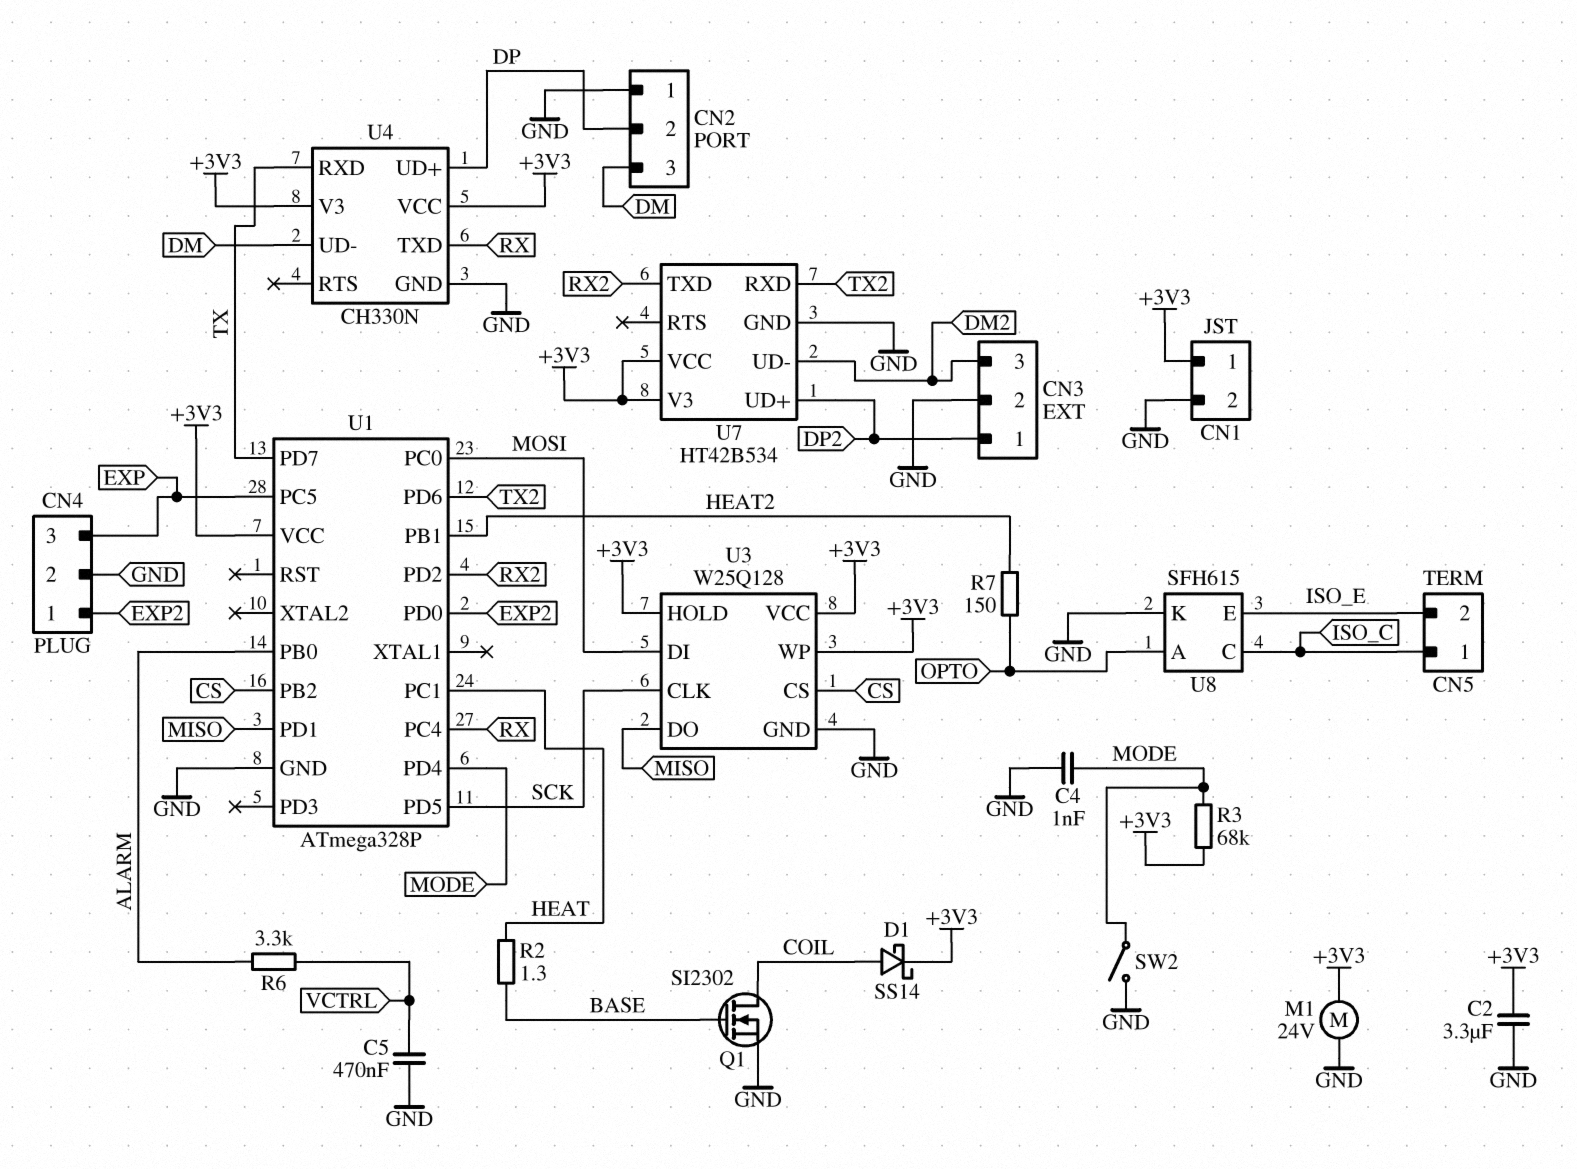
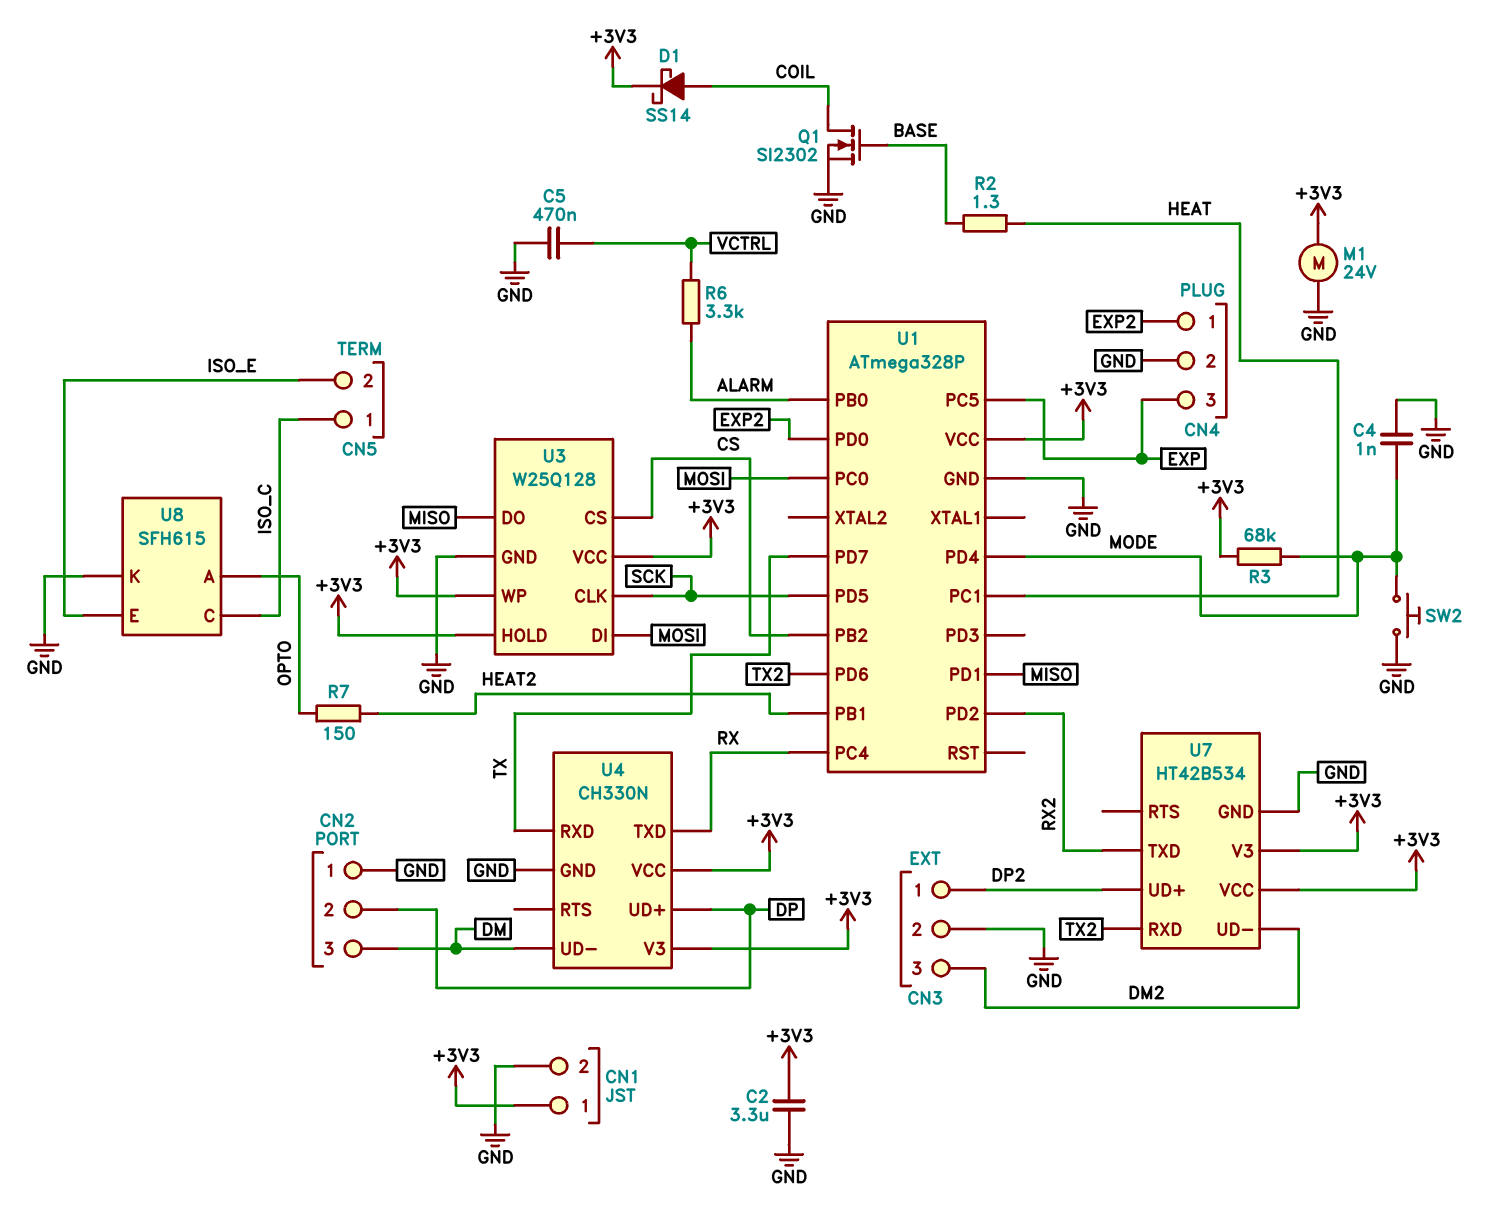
SW2: switch (GND, MODE) -> button (GND, MODE)

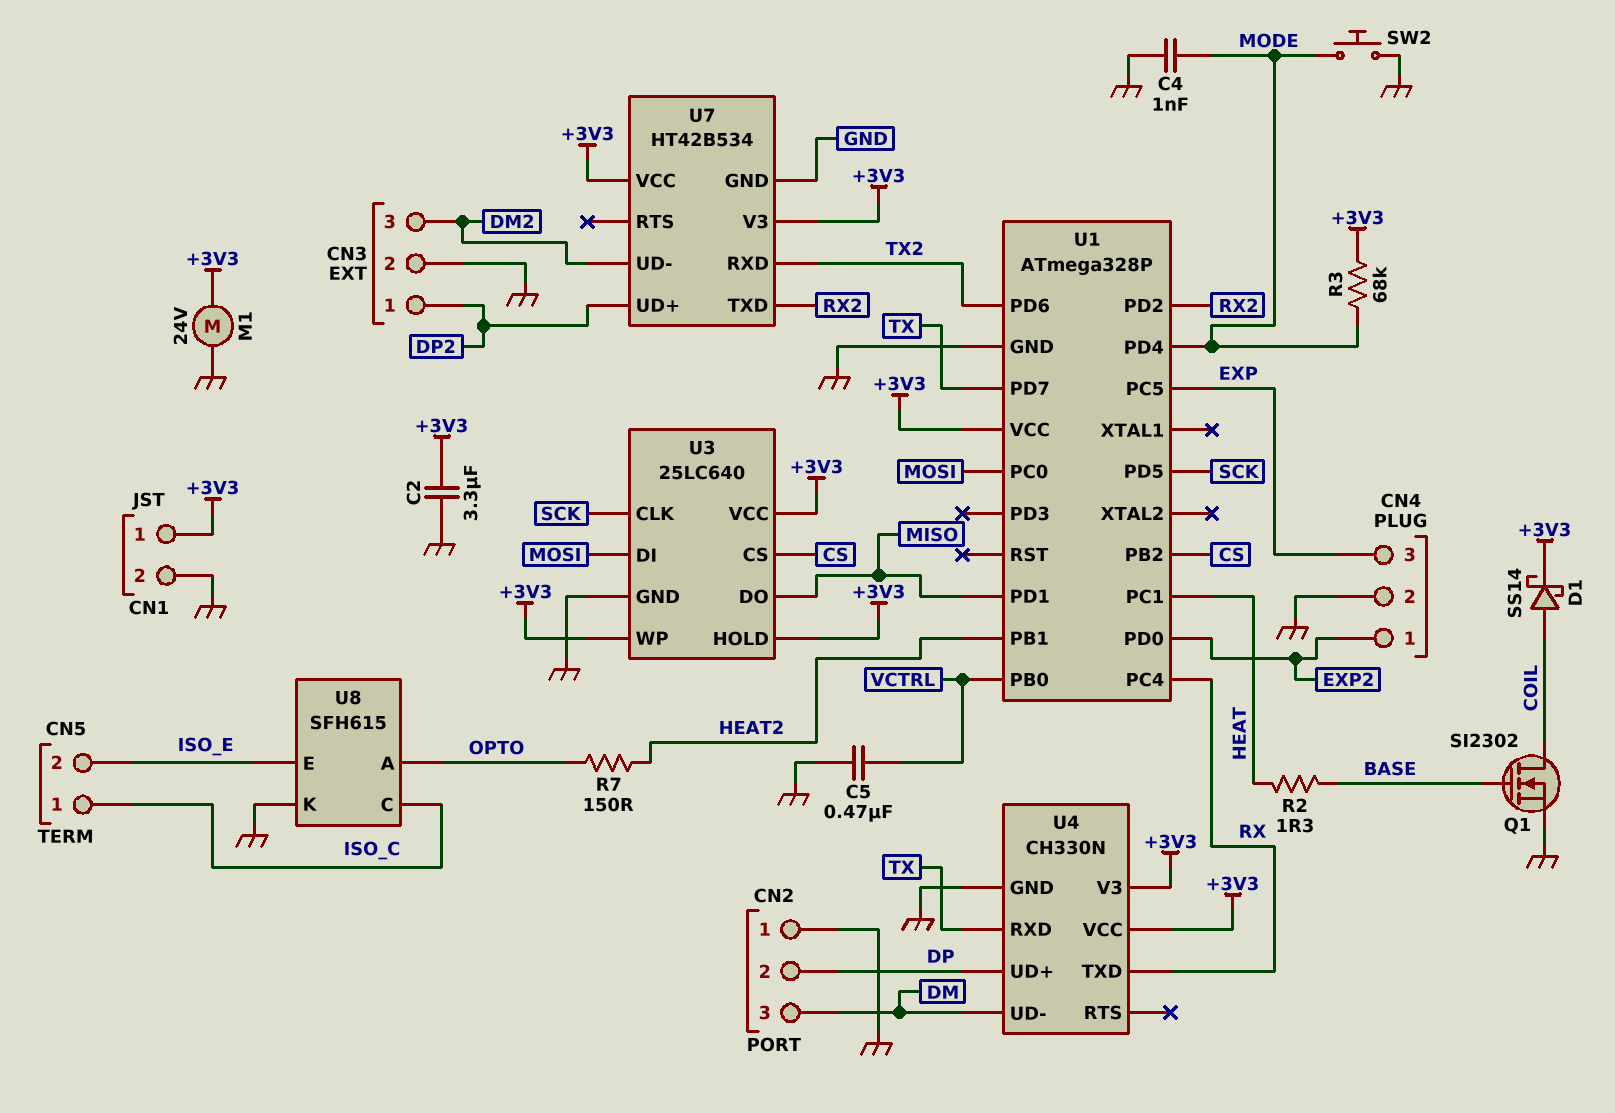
R6: 3.3k (ALARM, VCTRL) -> none
U1 pin PB0: ALARM -> VCTRL
U3: W25Q128 -> 25LC640

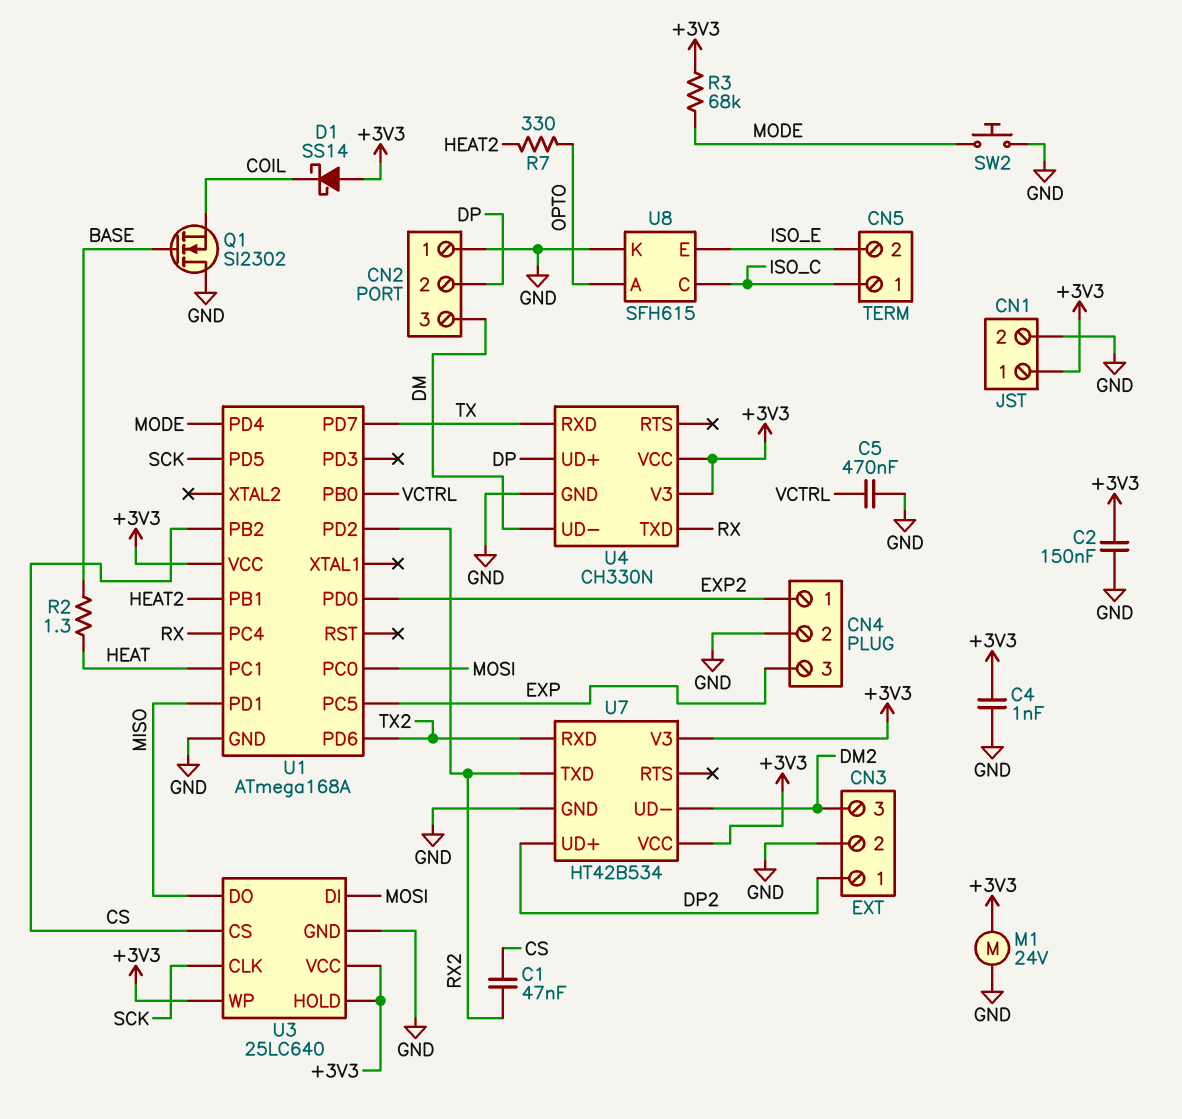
C1: none -> 47nF (CS, RX2)
C2: 3.3uF (+3V3, GND) -> 150nF (+3V3, GND)
C4: 1nF (GND, MODE) -> 1nF (+3V3, GND)
D1: schottky SS14 (A COIL, K +3V3) -> schottky SS14 (A +3V3, K COIL)
Q1: NMOS SI2302 (G BASE, D COIL, S GND) -> NMOS SI2302 (G BASE, D GND, S COIL)
R7: 150 (HEAT2, OPTO) -> 330 (HEAT2, OPTO)
U1: ATmega328P -> ATmega168A

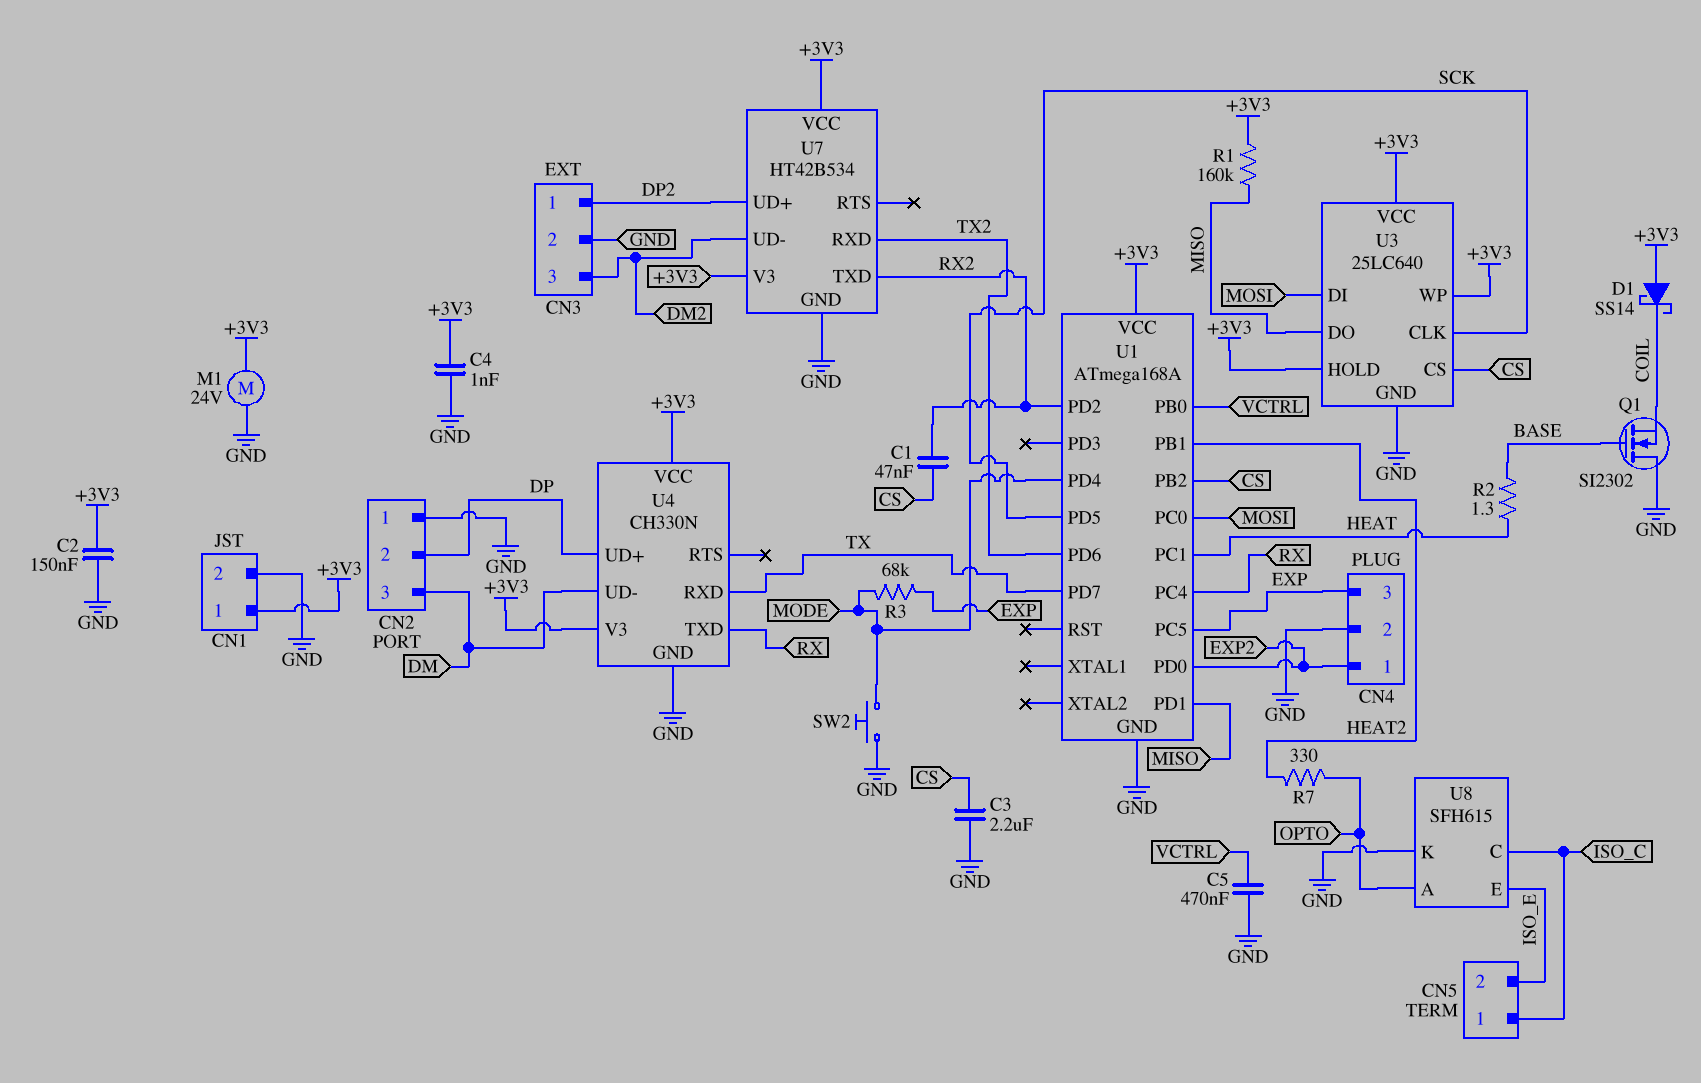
C3: none -> 2.2uF (CS, GND)
R1: none -> 160k (+3V3, MISO)
R3: 68k (+3V3, MODE) -> 68k (EXP, MODE)

